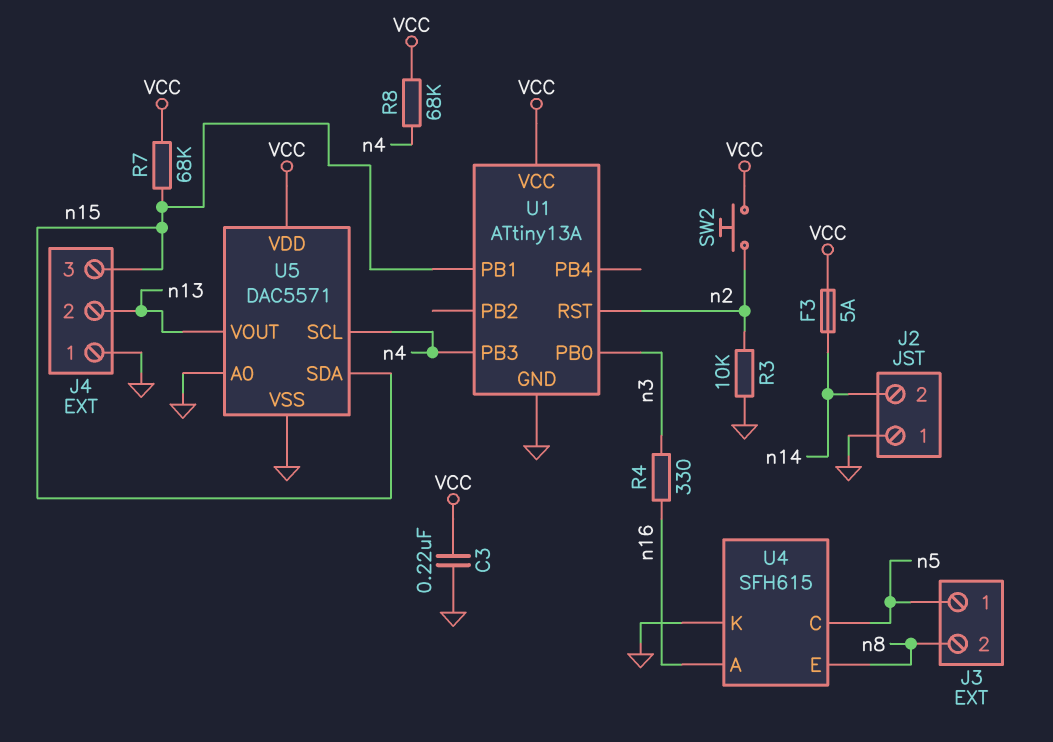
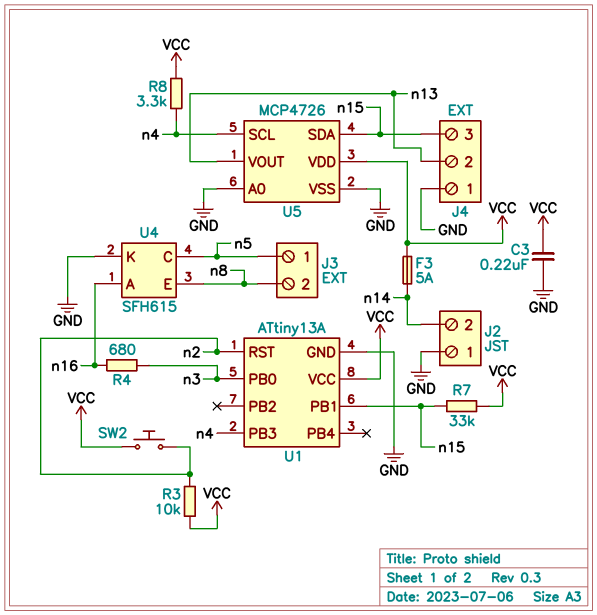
R3: 10k (GND, n2) -> 10k (VCC, n2)
R4: 330 (n3, n16) -> 680 (n3, n16)
R7: 68k (VCC, n15) -> 33k (VCC, n15)
R8: 68k (VCC, n4) -> 3.3k (VCC, n4)
U5: DAC5571 -> MCP4726

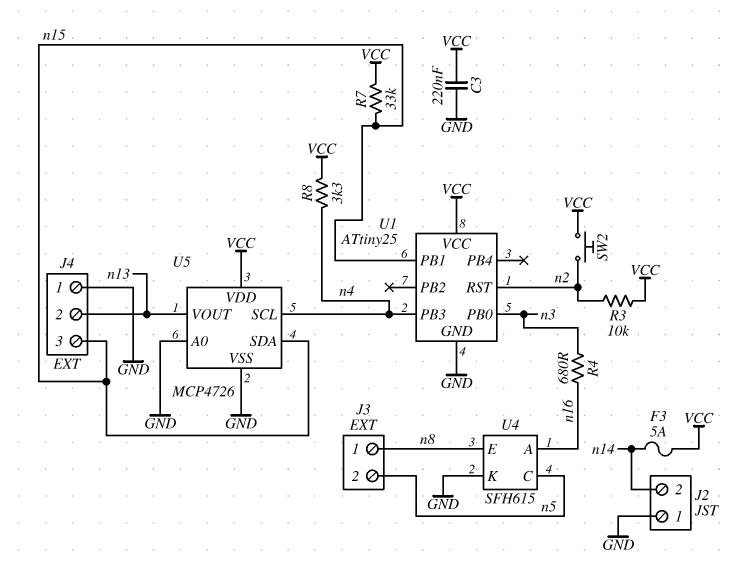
J3 pin 1: n5 -> n8
J3 pin 2: n8 -> n5
U1: ATtiny13A -> ATtiny25

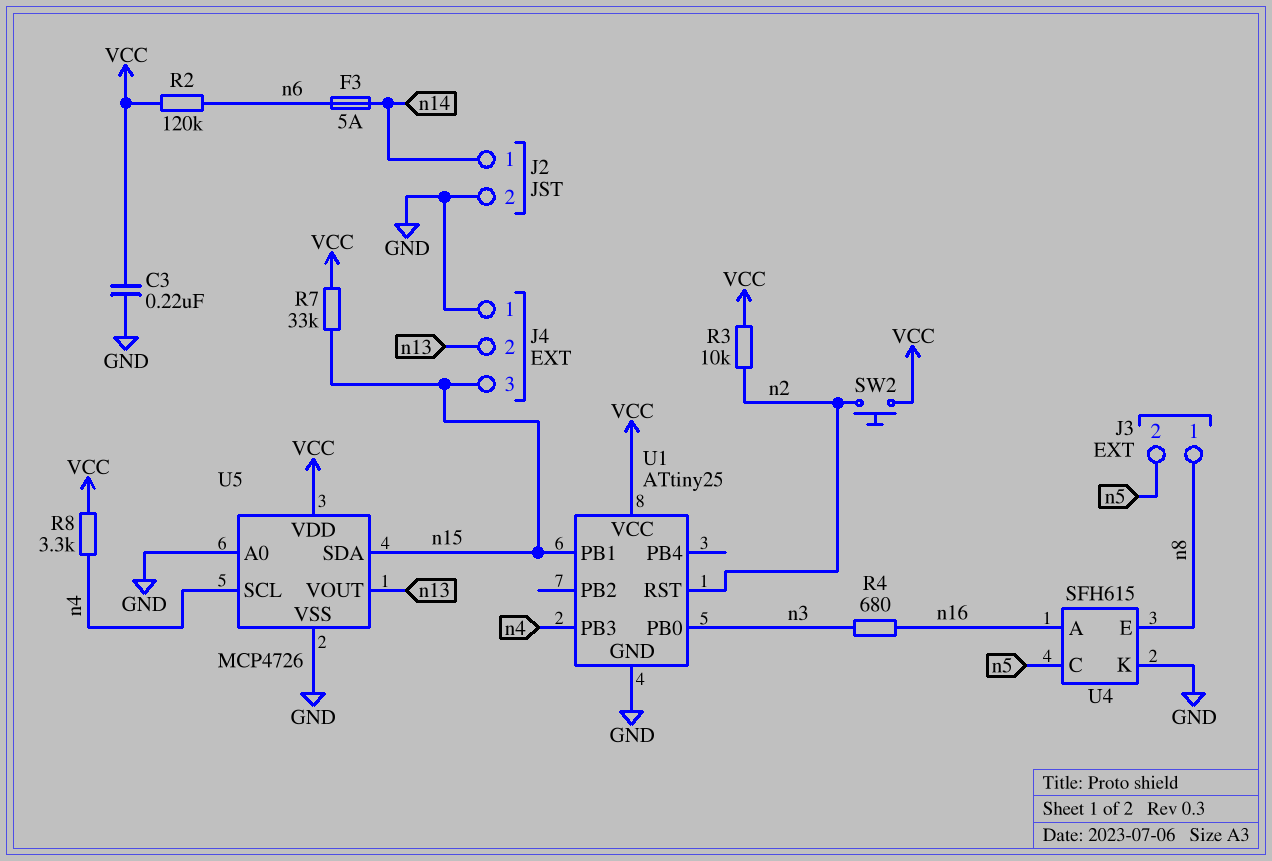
F3: 5A (VCC, n14) -> 5A (n6, n14)
J2 pin 1: GND -> n14
J2 pin 2: n14 -> GND
R2: none -> 120k (VCC, n6)

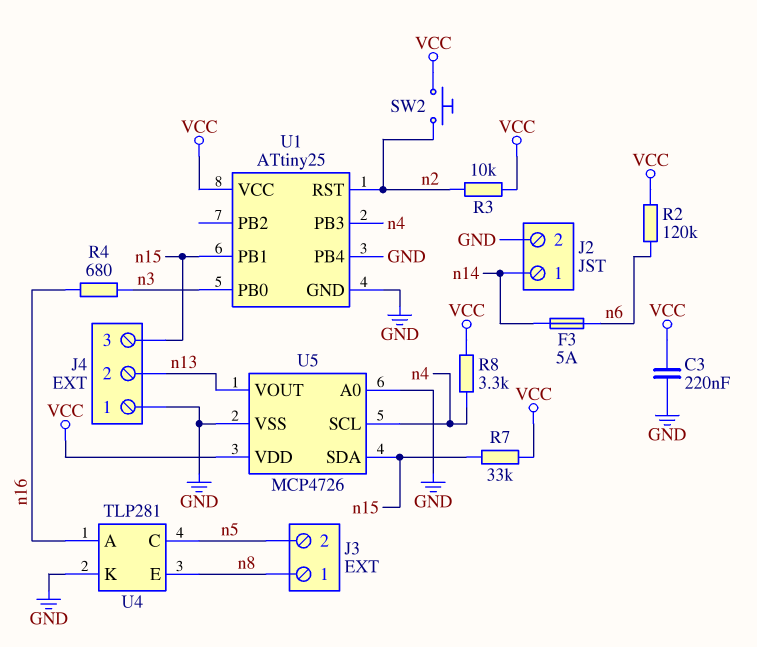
U1 pin PB4: none -> GND
U4: SFH615 -> TLP281

